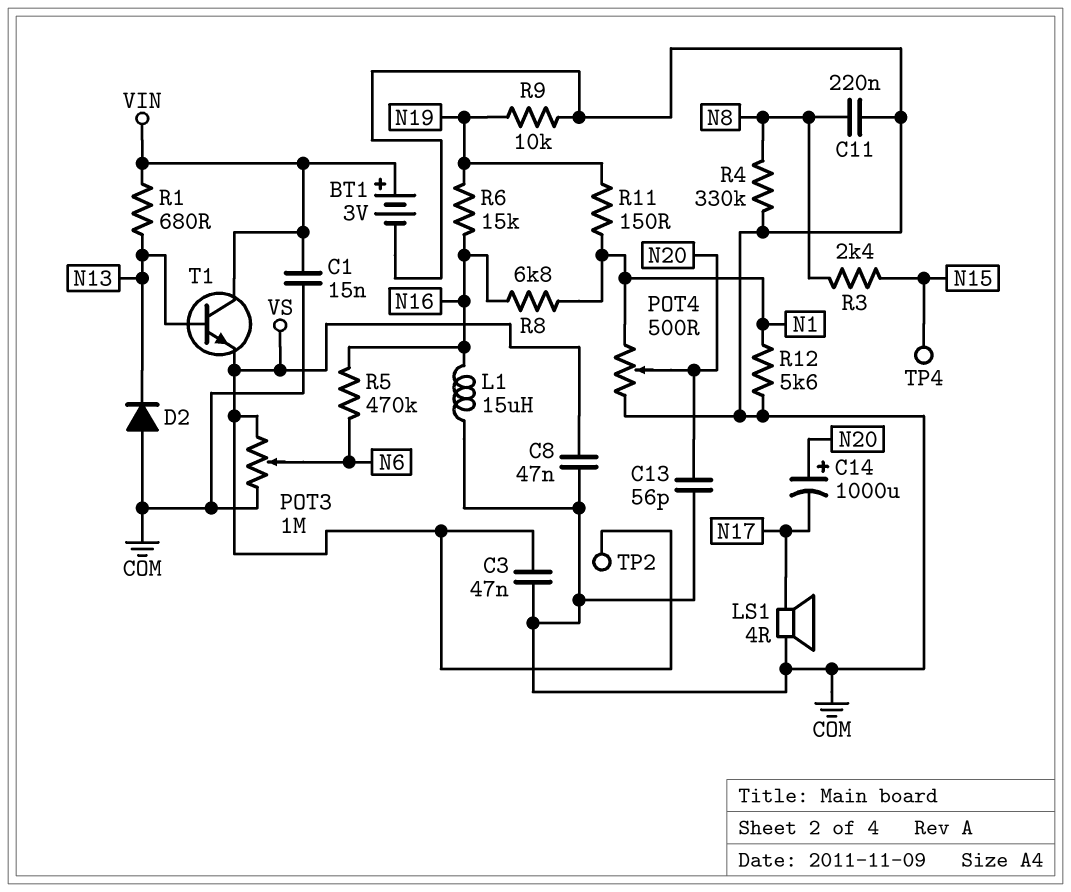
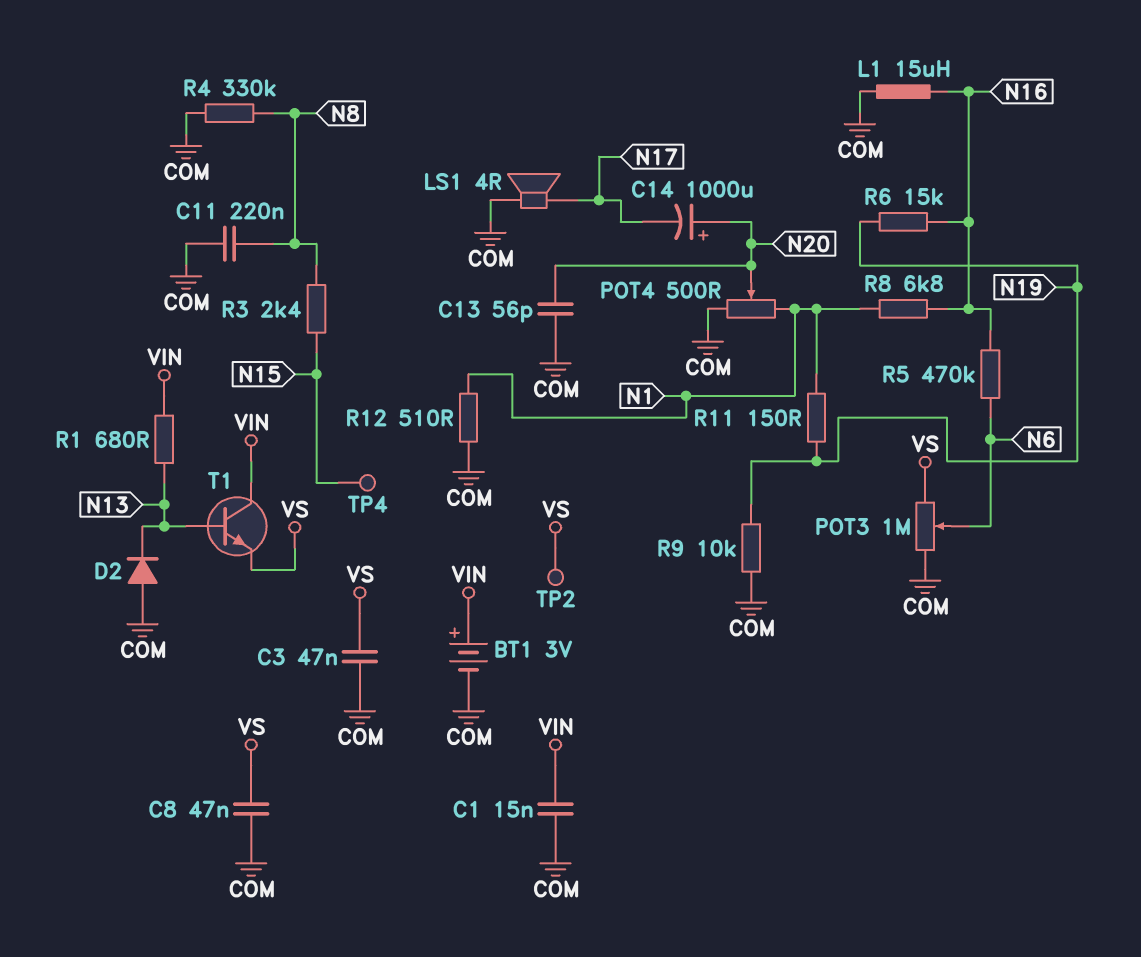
R12: 5.6k (COM, N1) -> 510 (COM, N1)

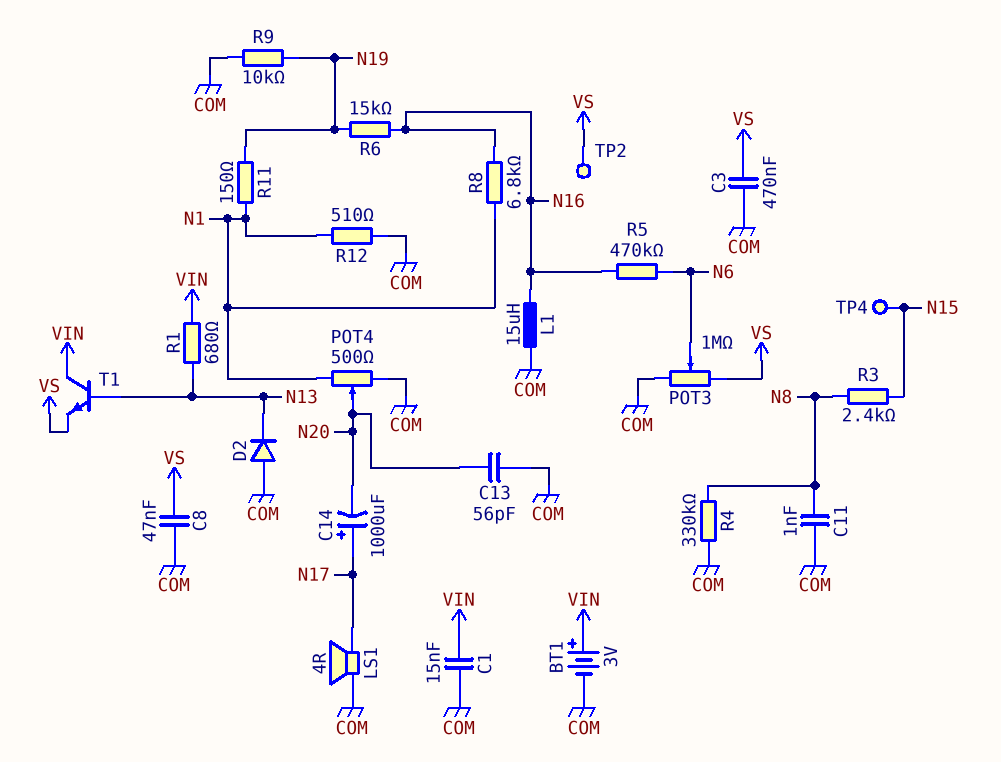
C3: 47nF (COM, VS) -> 470nF (COM, VS)
C11: 220nF (COM, N8) -> 1nF (COM, N8)
C14: 1000uF (plus N20, minus N17) -> 1000uF (plus N17, minus N20)

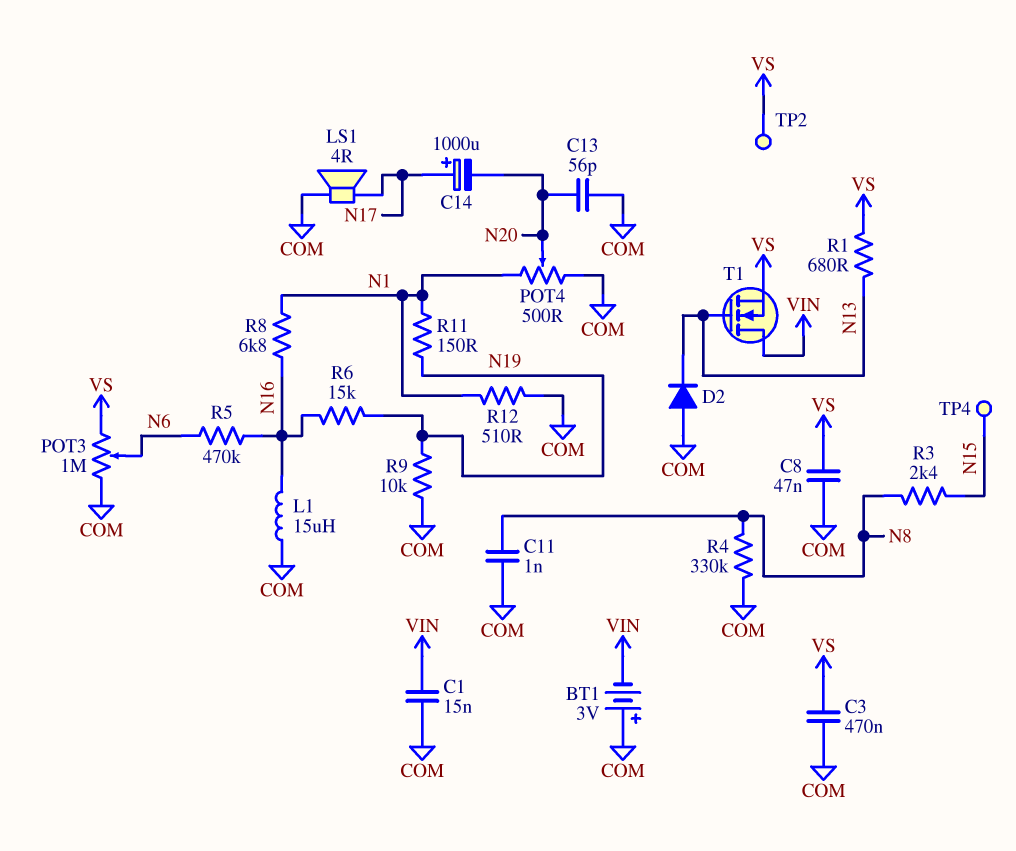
BT1: 3V (plus VIN, minus COM) -> 3V (plus COM, minus VIN)
R1: 680 (N13, VIN) -> 680 (N13, VS)
T1: NPN (B N13, C VIN, E VS) -> NMOS (G N13, D VIN, S VS)

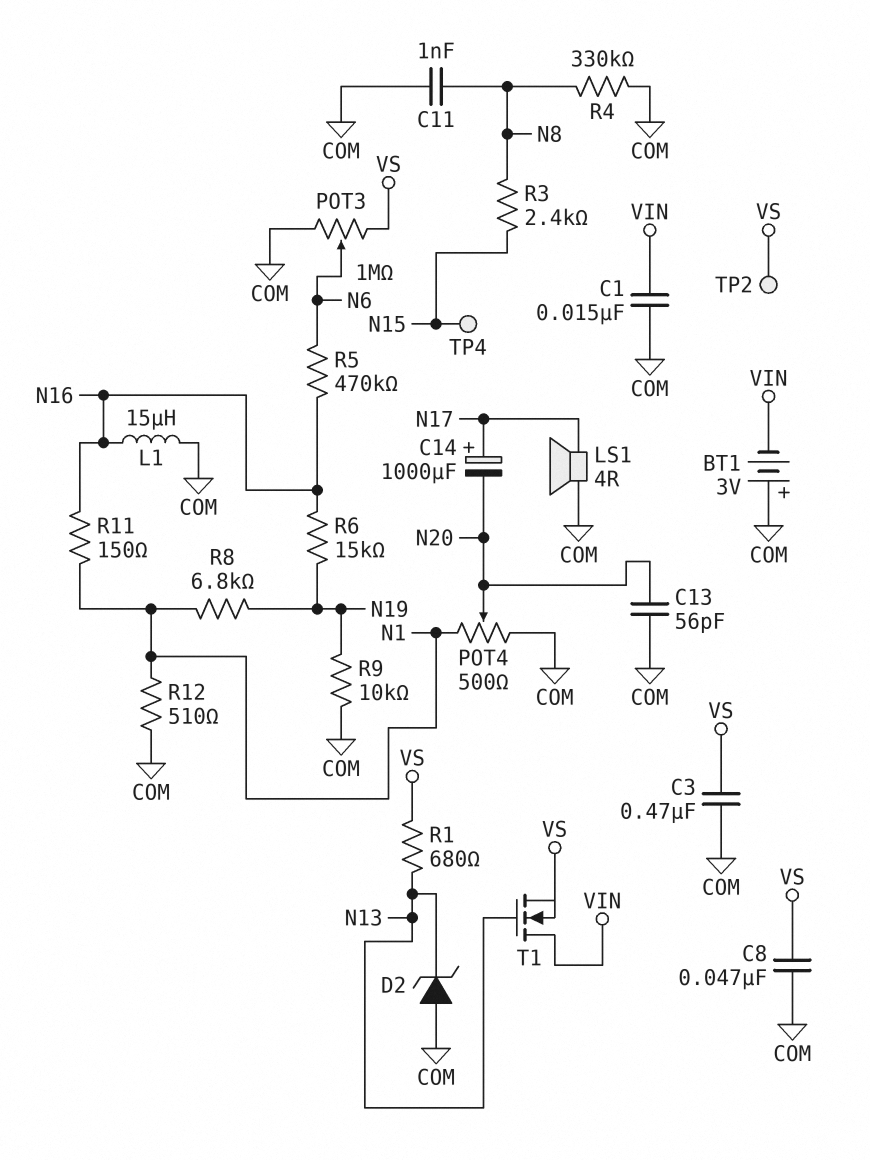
D2: diode (A COM, K N13) -> zener (A COM, K N13)
R8: 6.8k (N1, N16) -> 6.8k (N1, N19)
R11: 150 (N1, N19) -> 150 (N1, N16)

